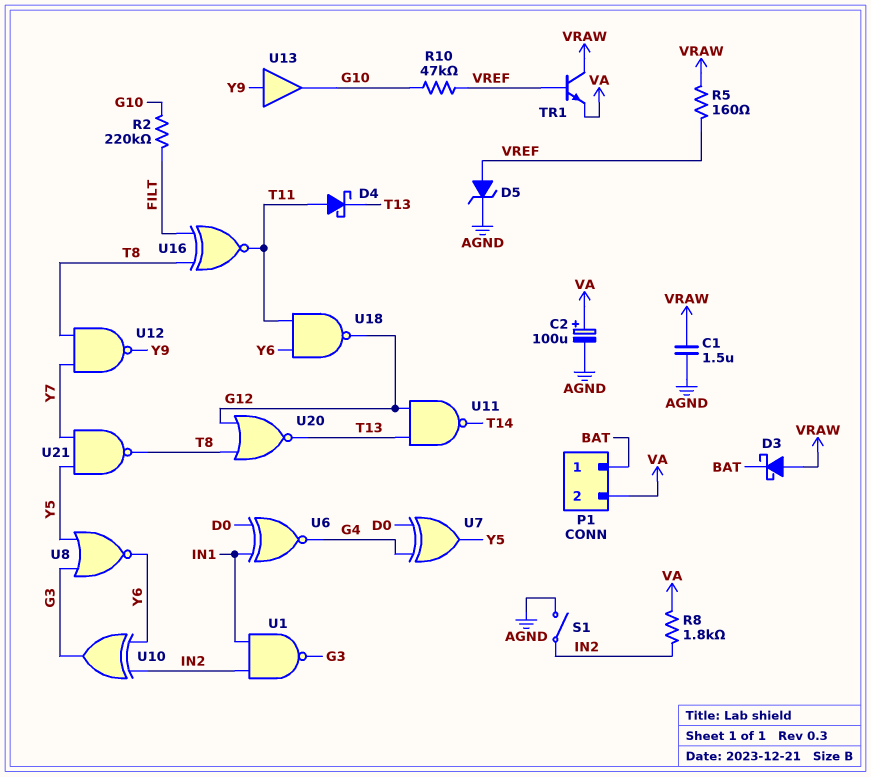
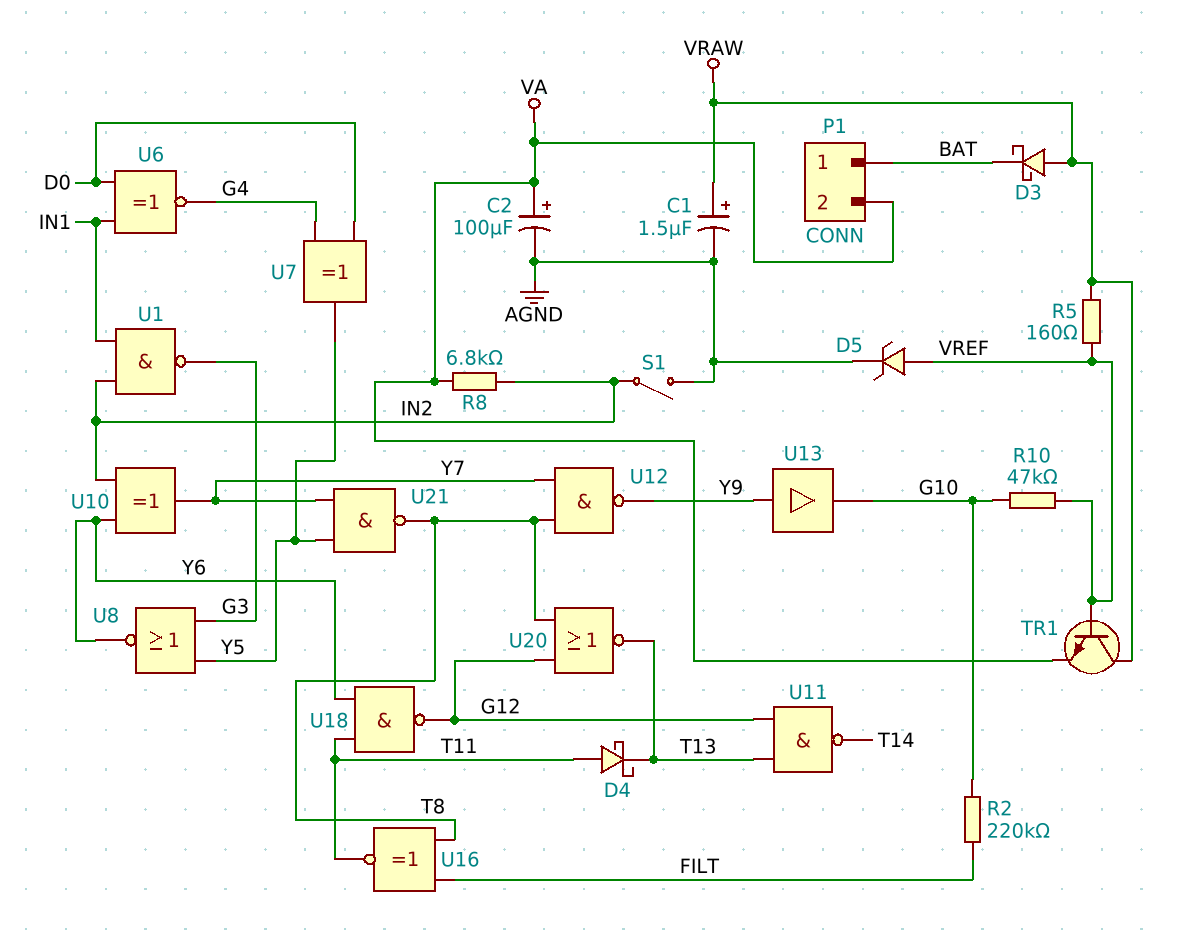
C1: 1.5uF (AGND, VRAW) -> 1.5uF (plus VRAW, minus AGND)
R8: 1.8k (IN2, VA) -> 6.8k (IN2, VA)
U10: XOR (in IN2, in Y6, out G3) -> XOR (in IN2, in Y6, out Y7)

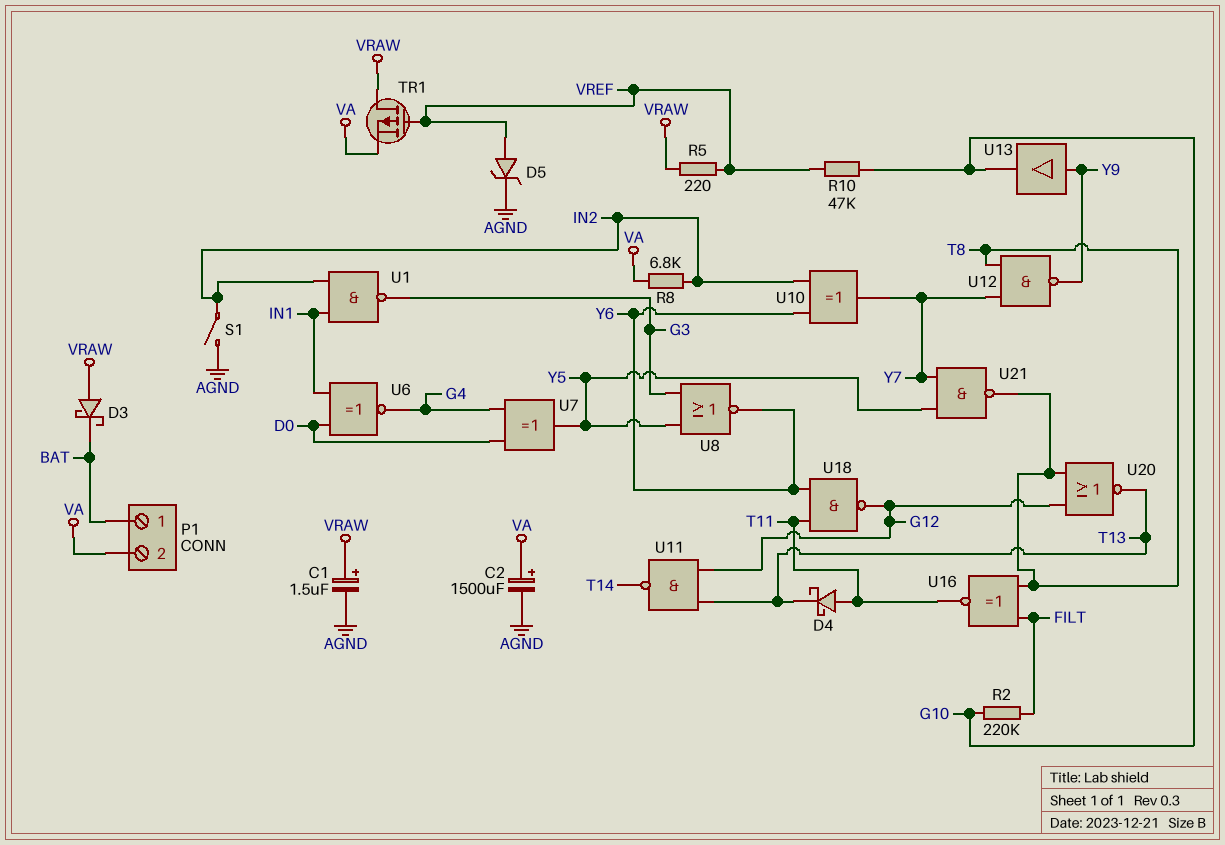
C2: 100uF (plus VA, minus AGND) -> 1500uF (plus VA, minus AGND)
R5: 160 (VRAW, VREF) -> 220 (VRAW, VREF)
TR1: NPN (B VREF, C VRAW, E VA) -> PMOS (G VREF, D VRAW, S VA)

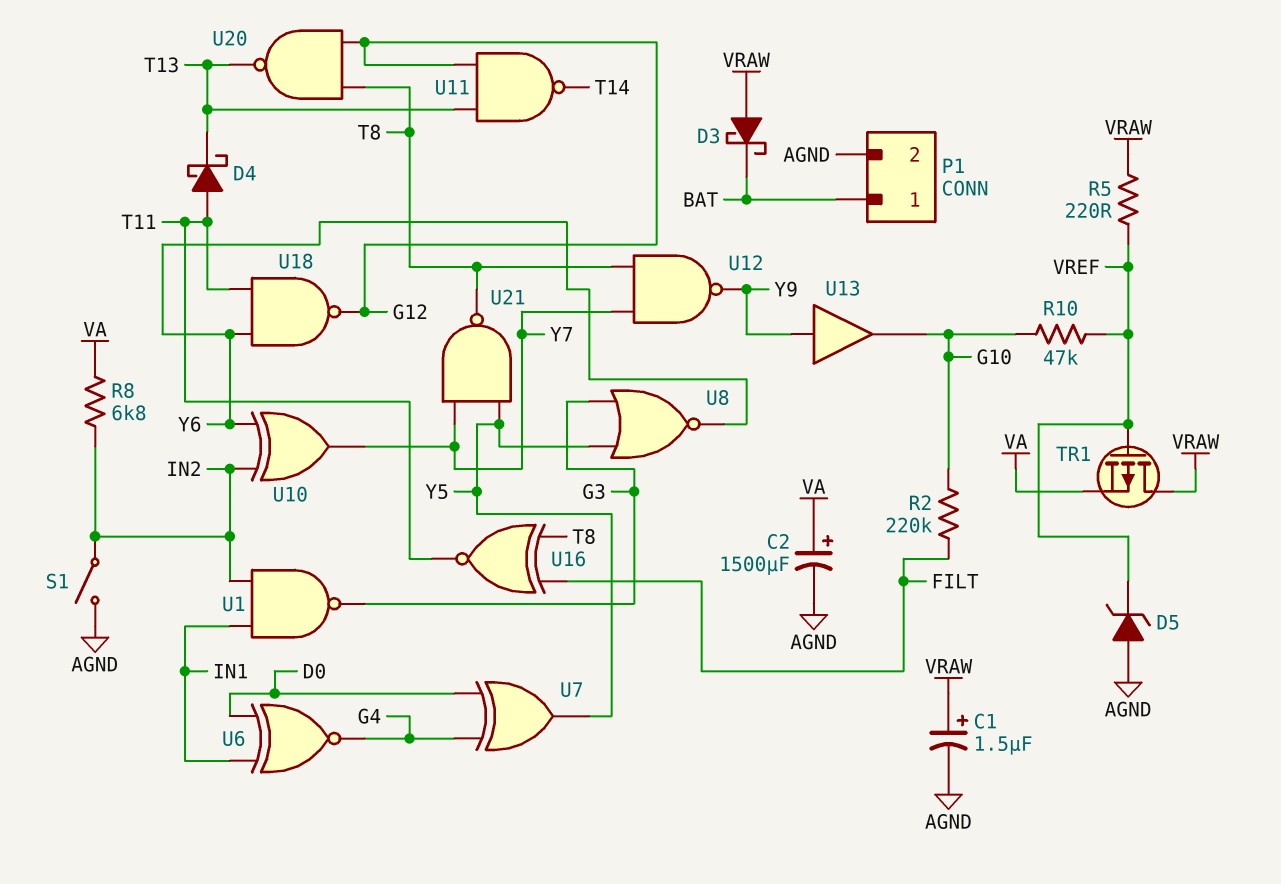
D5: zener (A VREF, K AGND) -> zener (A AGND, K VREF)
P1 pin 2: VA -> AGND
U20: NOR (in G12, in T8, out T13) -> NAND (in G12, in T8, out T13)

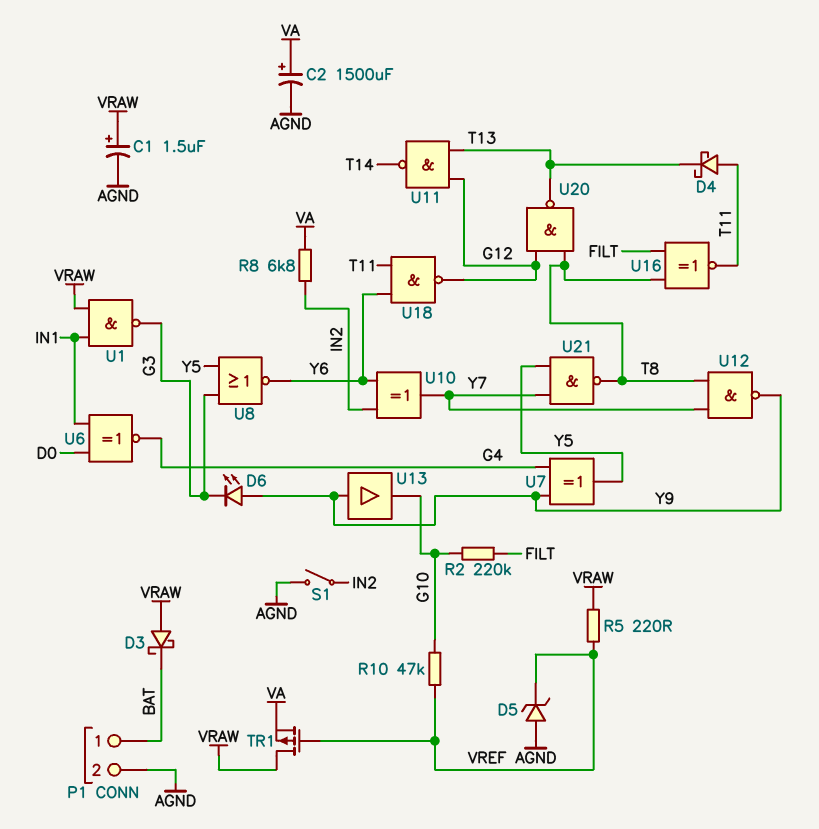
D6: none -> LED (A Y9, K G3)
U1: NAND (in IN1, in IN2, out G3) -> NAND (in IN1, in VRAW, out G3)
U7: XOR (in D0, in G4, out Y5) -> XOR (in G4, in Y9, out Y5)

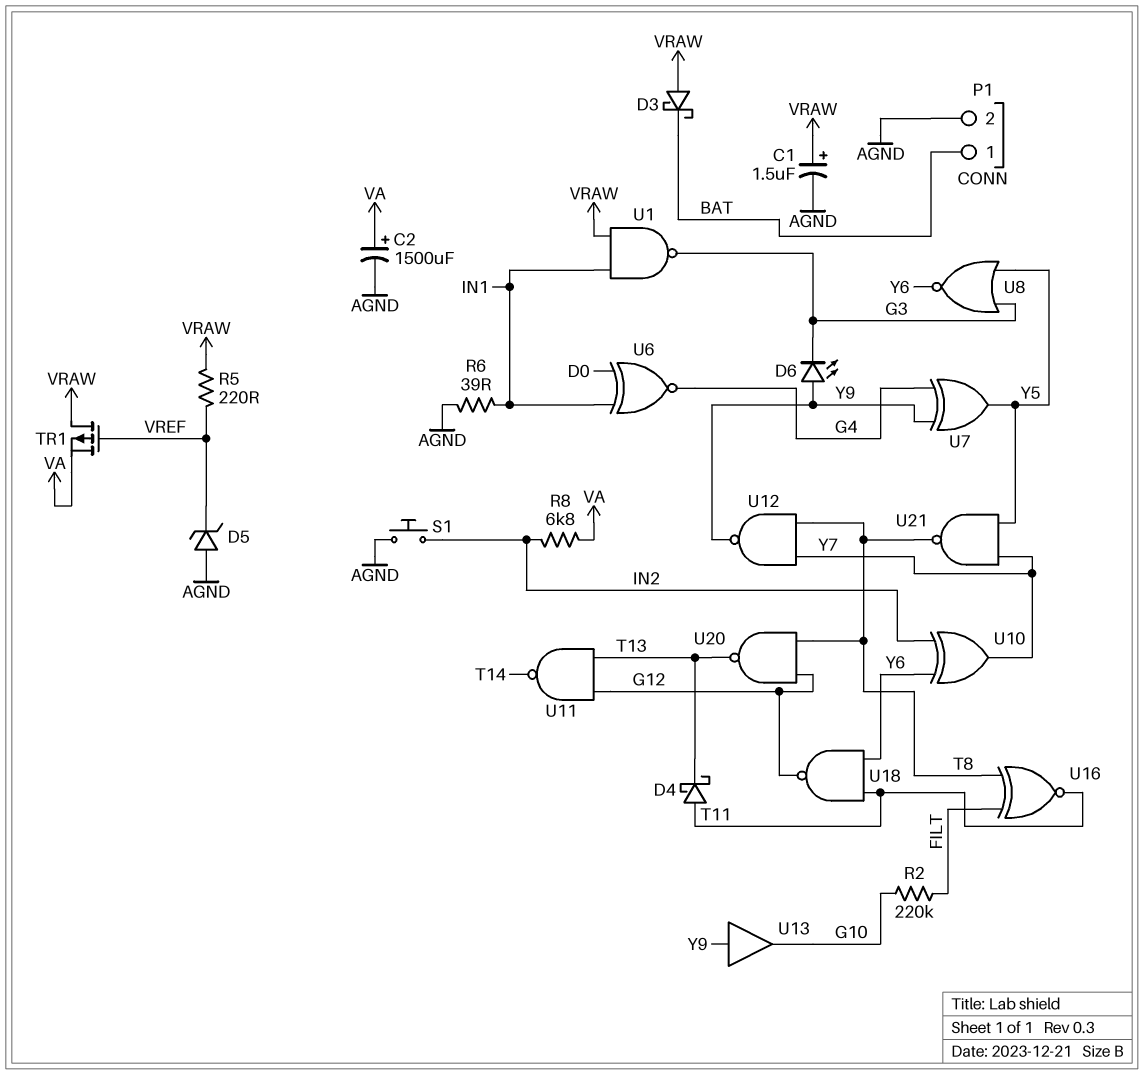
R6: none -> 39 (AGND, IN1)
R10: 47k (G10, VREF) -> none
S1: switch (AGND, IN2) -> button (AGND, IN2)

